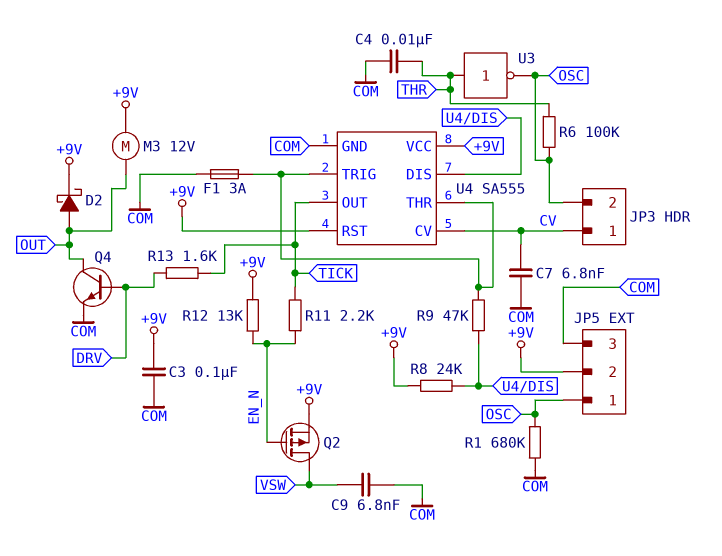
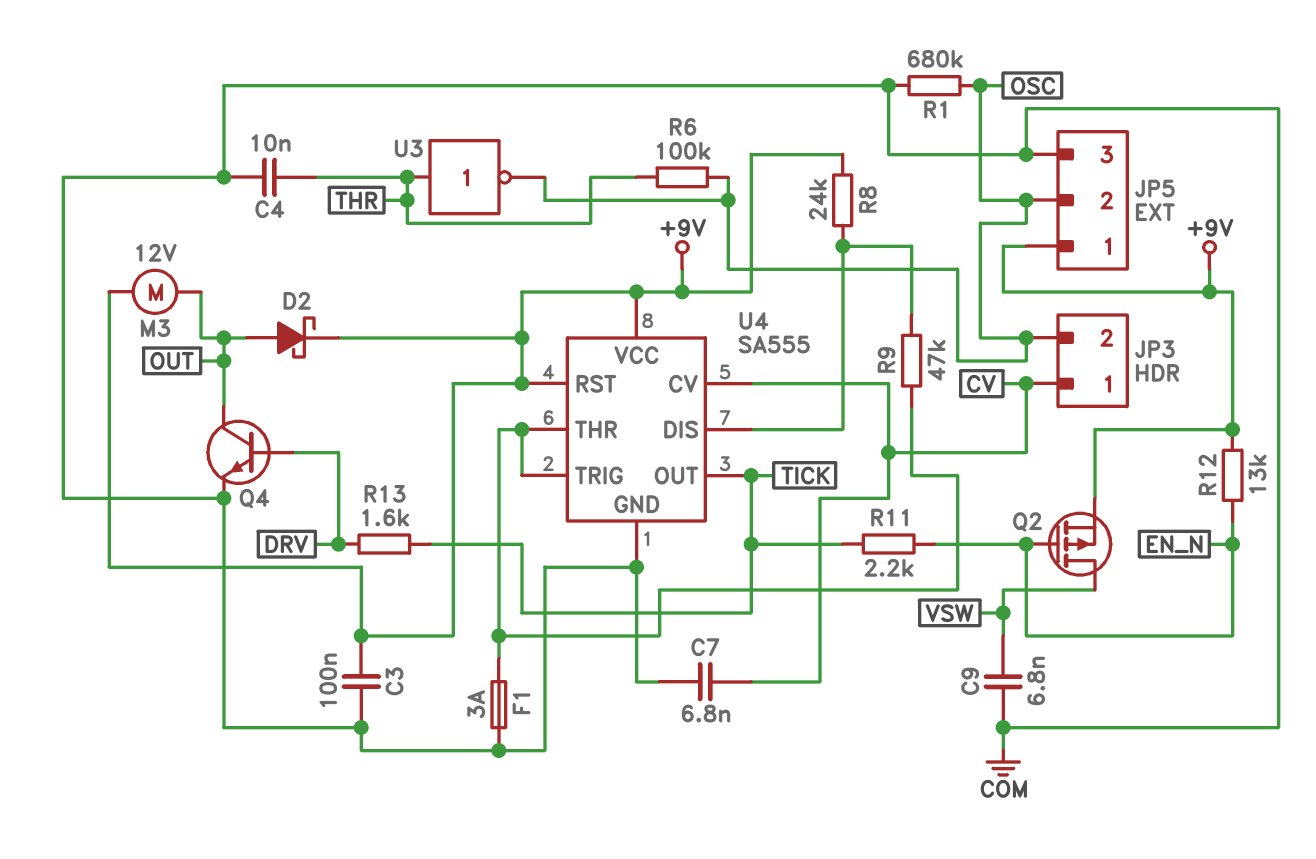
JP5 pin 1: OSC -> +9V
JP5 pin 2: +9V -> OSC

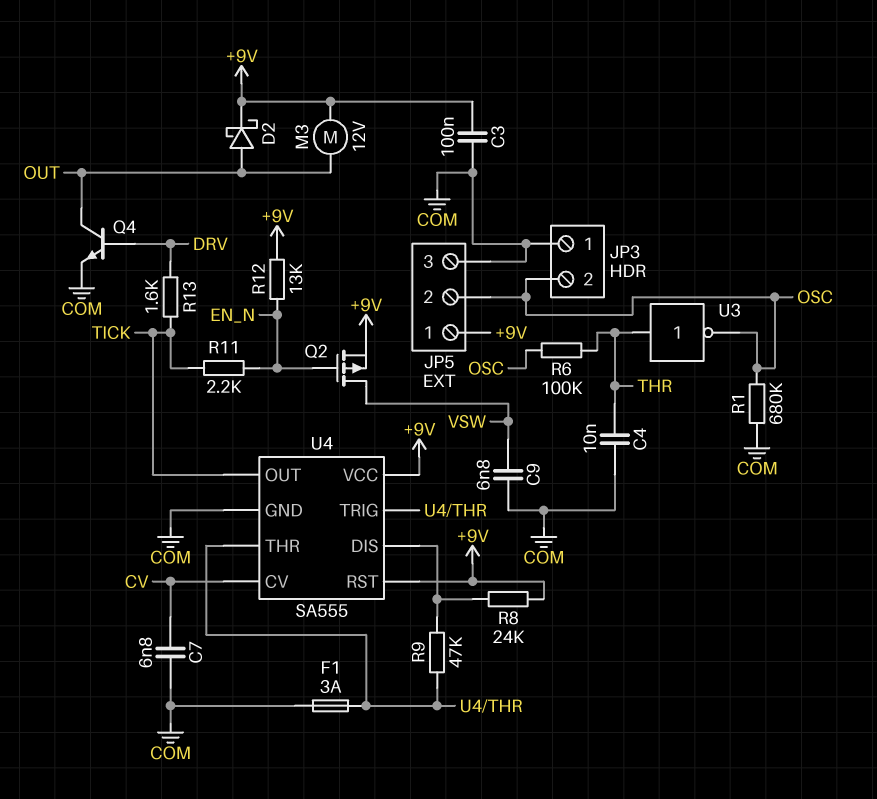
JP3 pin 1: CV -> COM

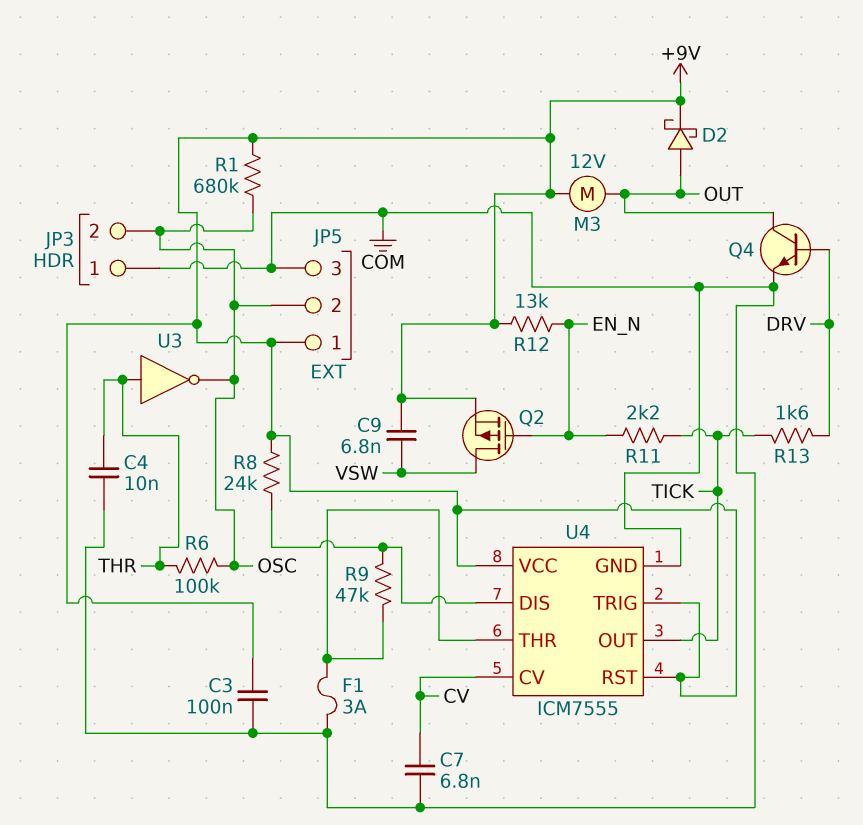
C9: 6.8nF (COM, VSW) -> 6.8nF (+9V, VSW)
R1: 680k (COM, OSC) -> 680k (+9V, OSC)
U4: SA555 -> ICM7555
U4 pin TRIG: U4/THR -> +9V

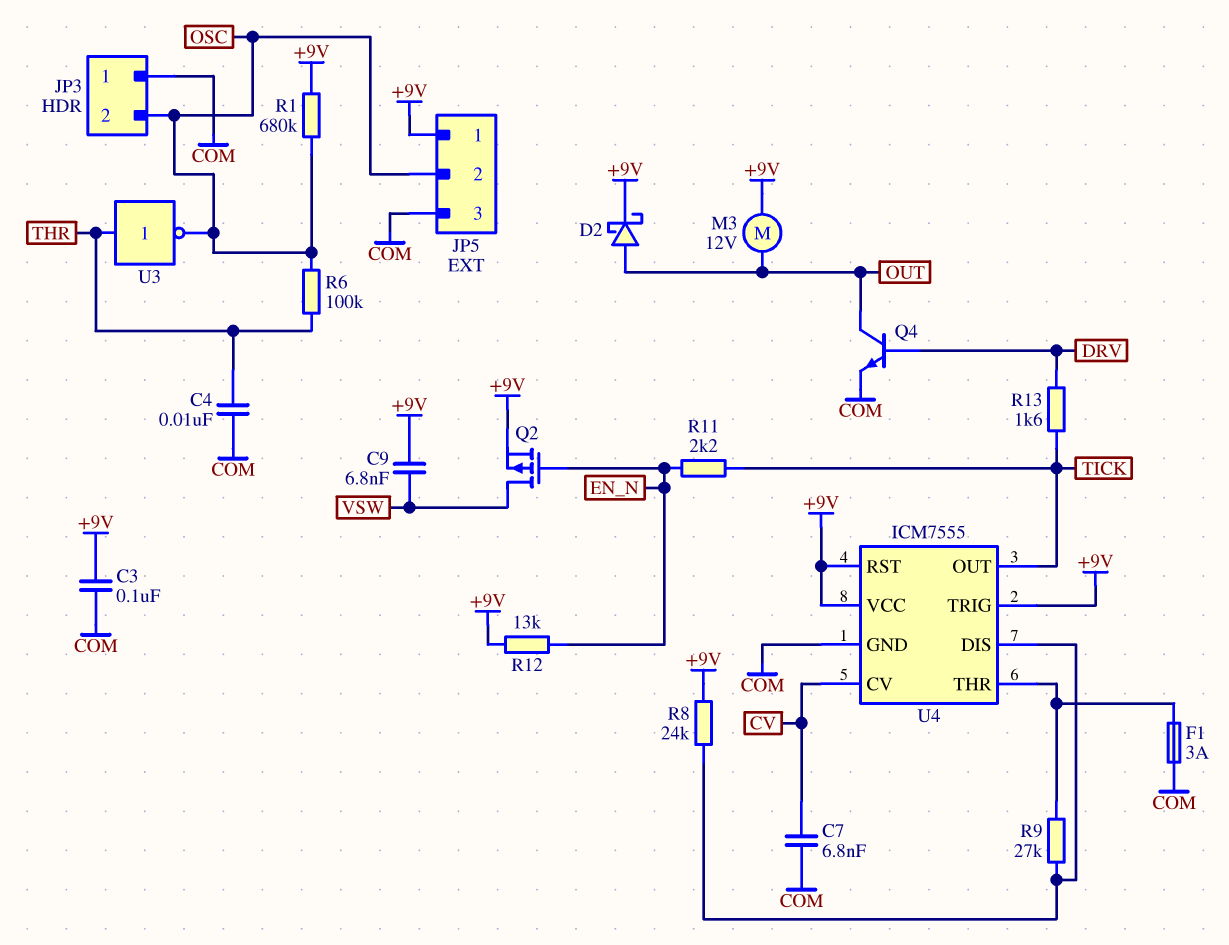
R9: 47k (U4/DIS, U4/THR) -> 27k (U4/DIS, U4/THR)

